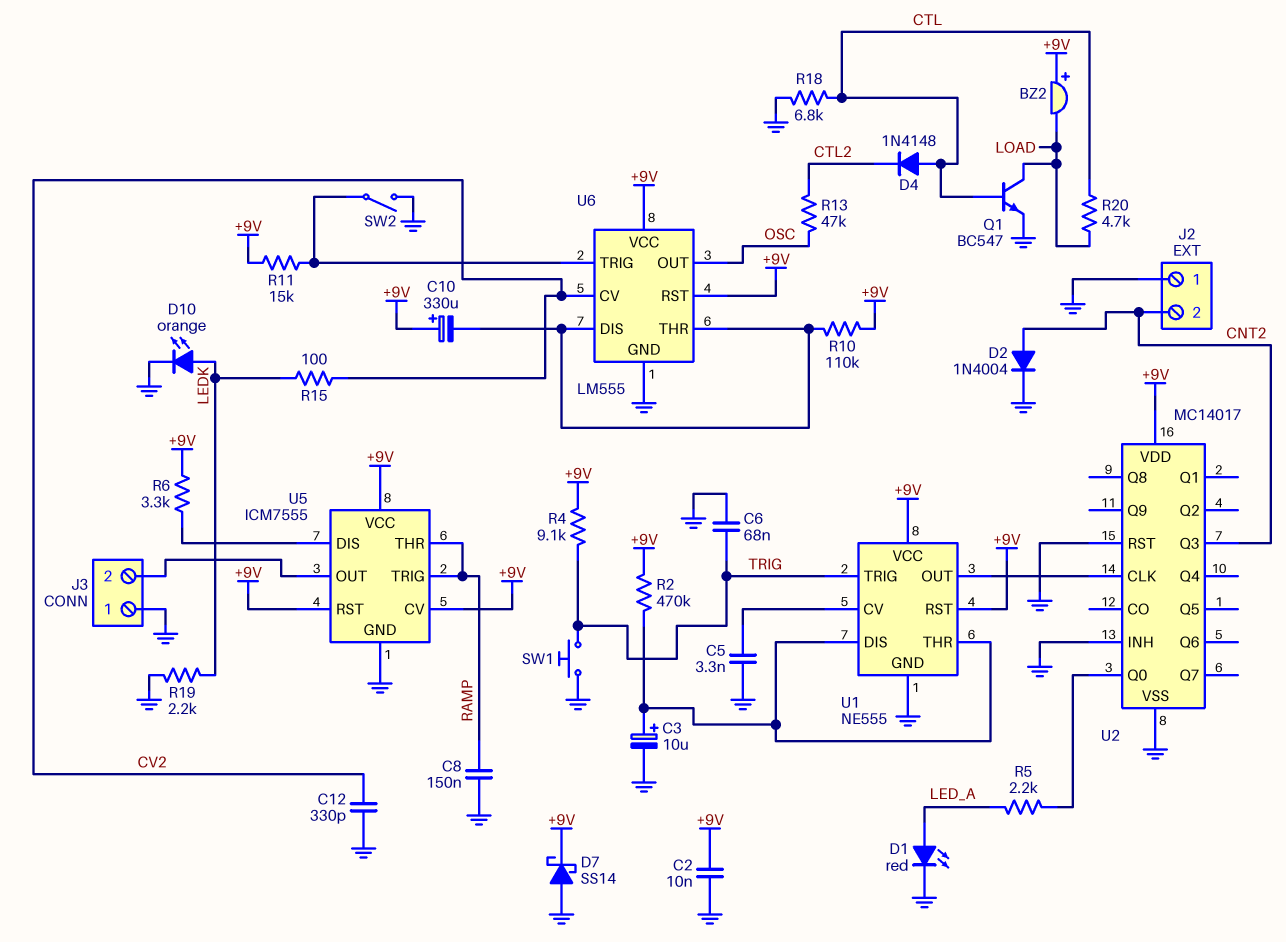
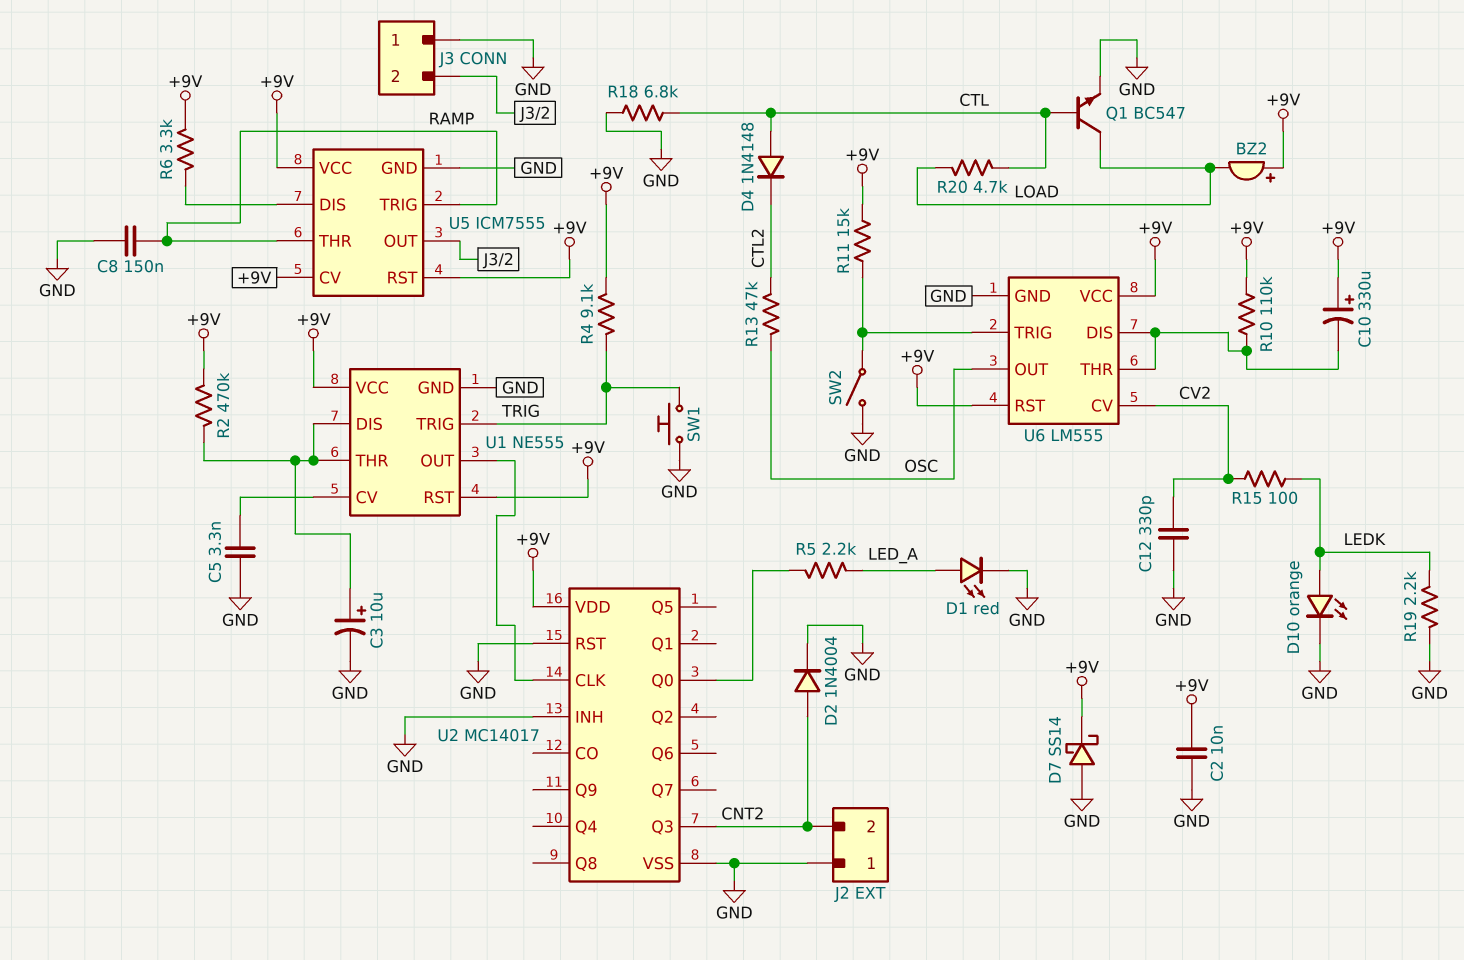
C6: 68nF (GND, TRIG) -> none

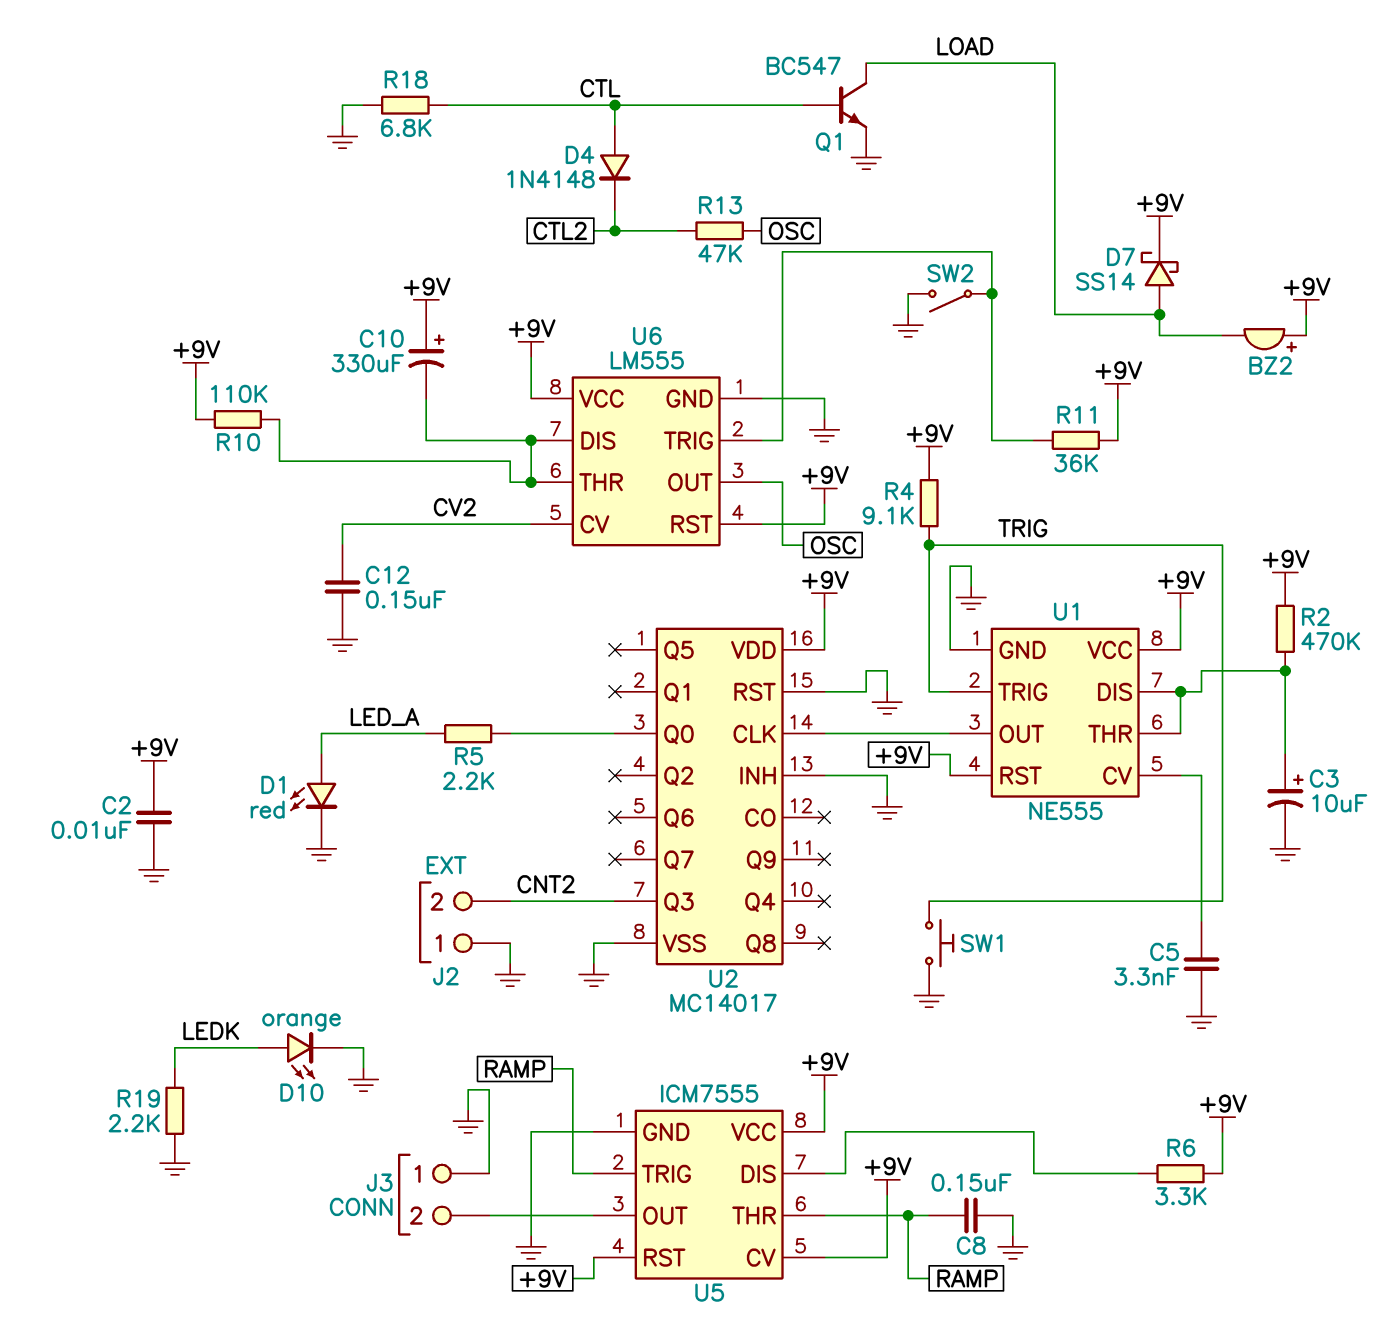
C12: 330pF (CV2, GND) -> 150nF (CV2, GND)
D2: diode 1N4004 (A CNT2, K GND) -> none
D7: schottky SS14 (A GND, K +9V) -> schottky SS14 (A LOAD, K +9V)
R11: 15k (+9V, U6/TRIG) -> 36k (+9V, U6/TRIG)
R15: 100 (CV2, LEDK) -> none
R20: 4.7k (CTL, LOAD) -> none

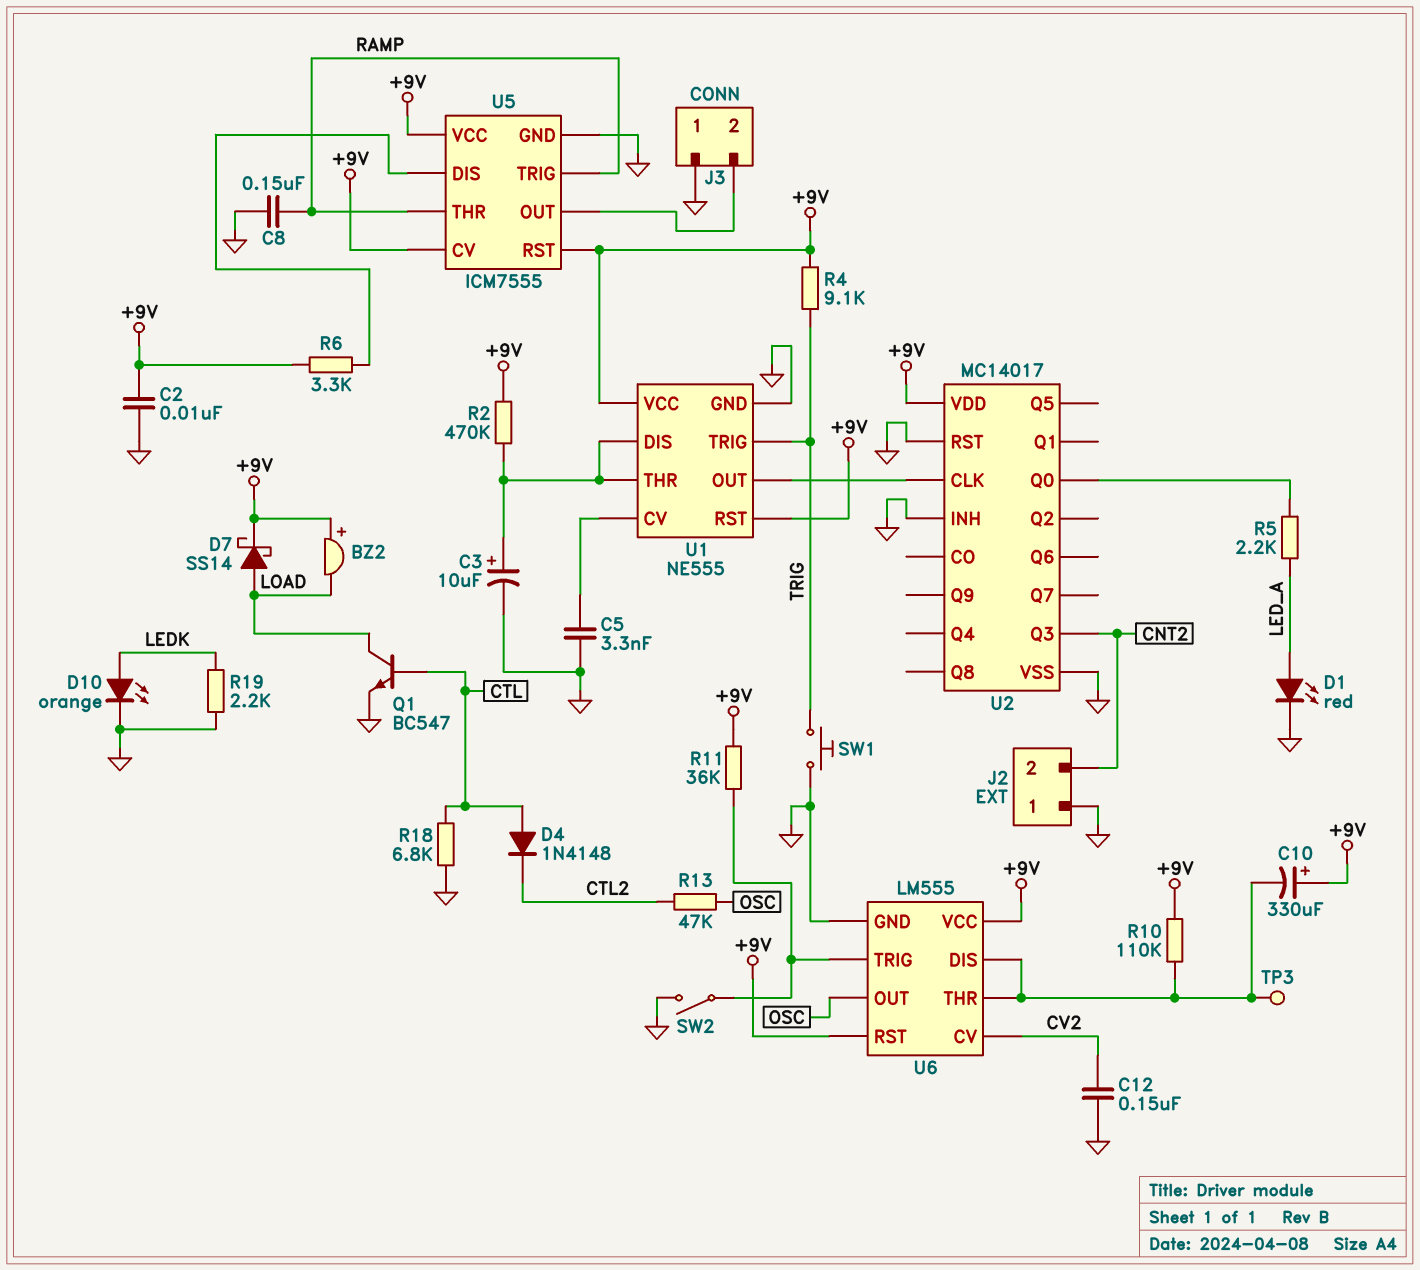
TP3: none -> test point (U6/DIS)

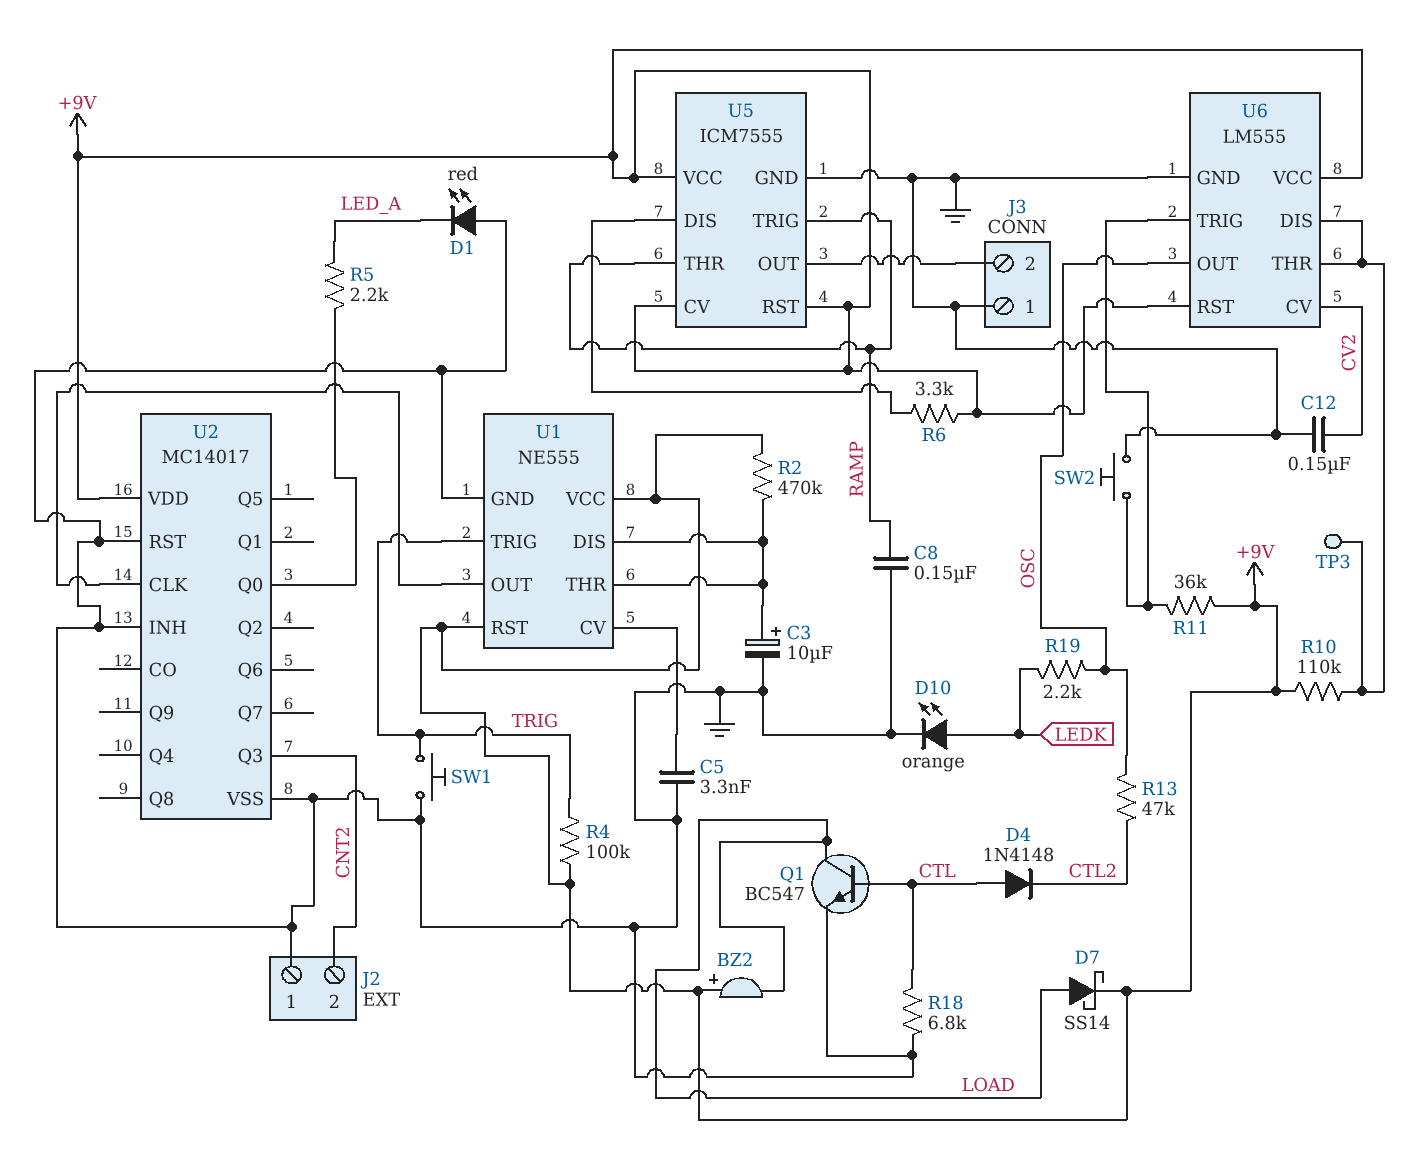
C2: 10nF (+9V, GND) -> none
C10: 330uF (plus +9V, minus U6/DIS) -> none
D1: LED red (A LED_A, K GND) -> LED red (A GND, K LED_A)
R4: 9.1k (+9V, TRIG) -> 100k (+9V, TRIG)
R19: 2.2k (GND, LEDK) -> 2.2k (LEDK, OSC)
SW2: switch (GND, U6/TRIG) -> button (GND, U6/TRIG)

